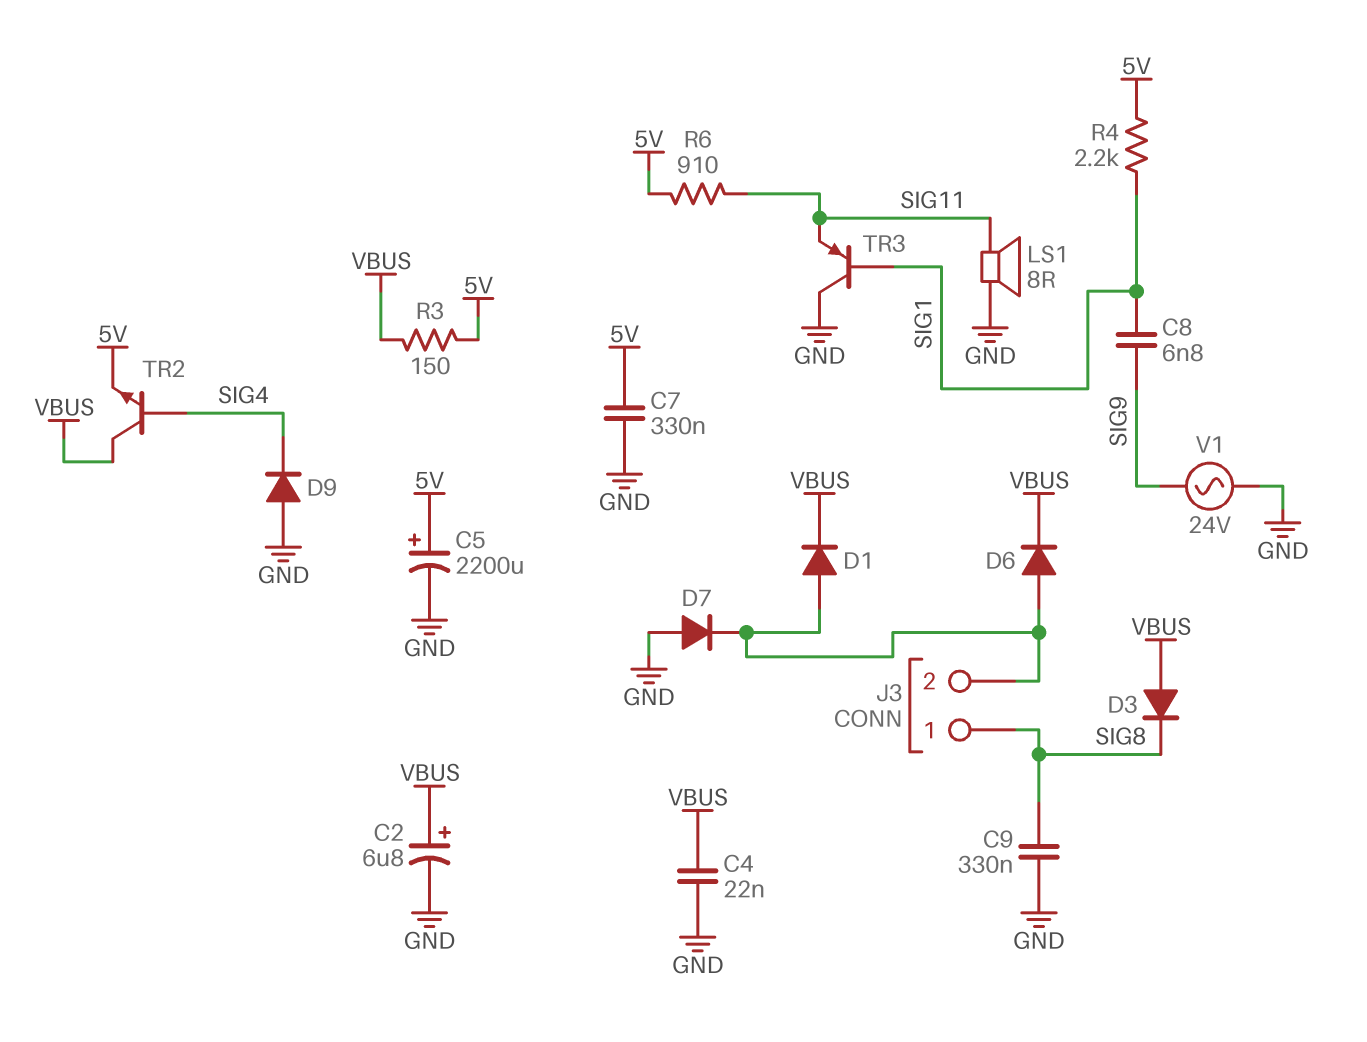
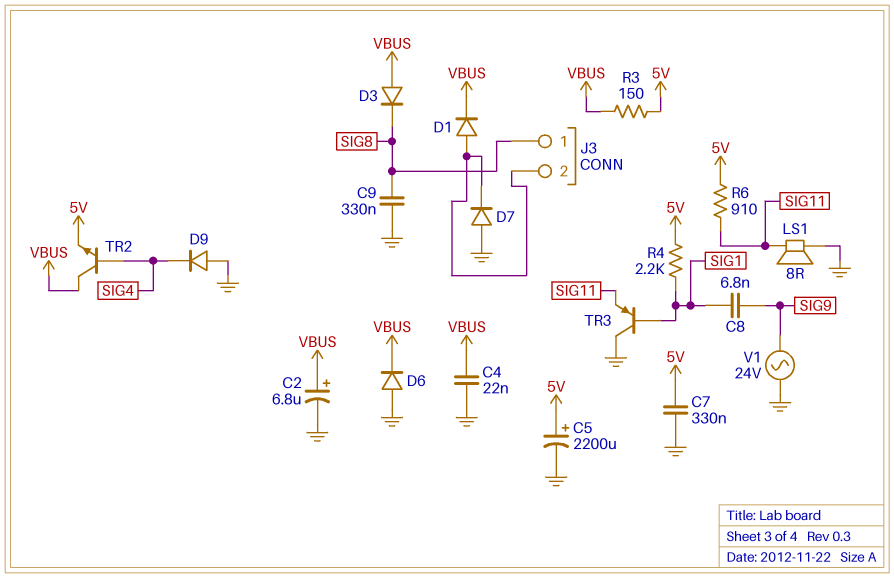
D6: diode (A J3/2, K VBUS) -> diode (A GND, K VBUS)

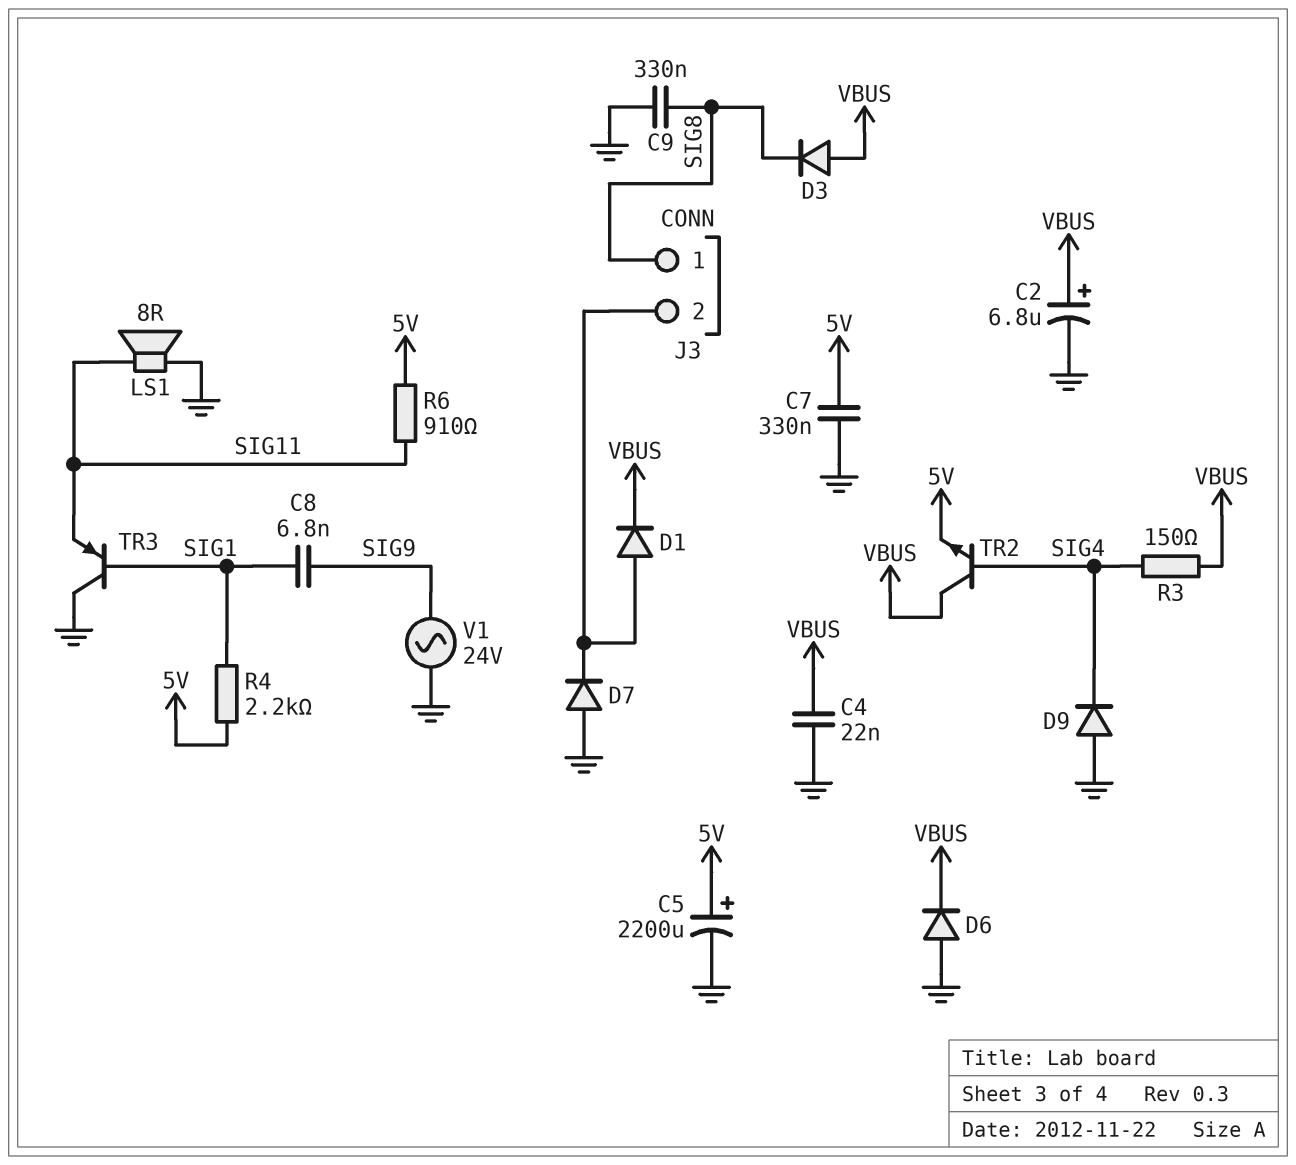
R3: 150 (5V, VBUS) -> 150 (SIG4, VBUS)

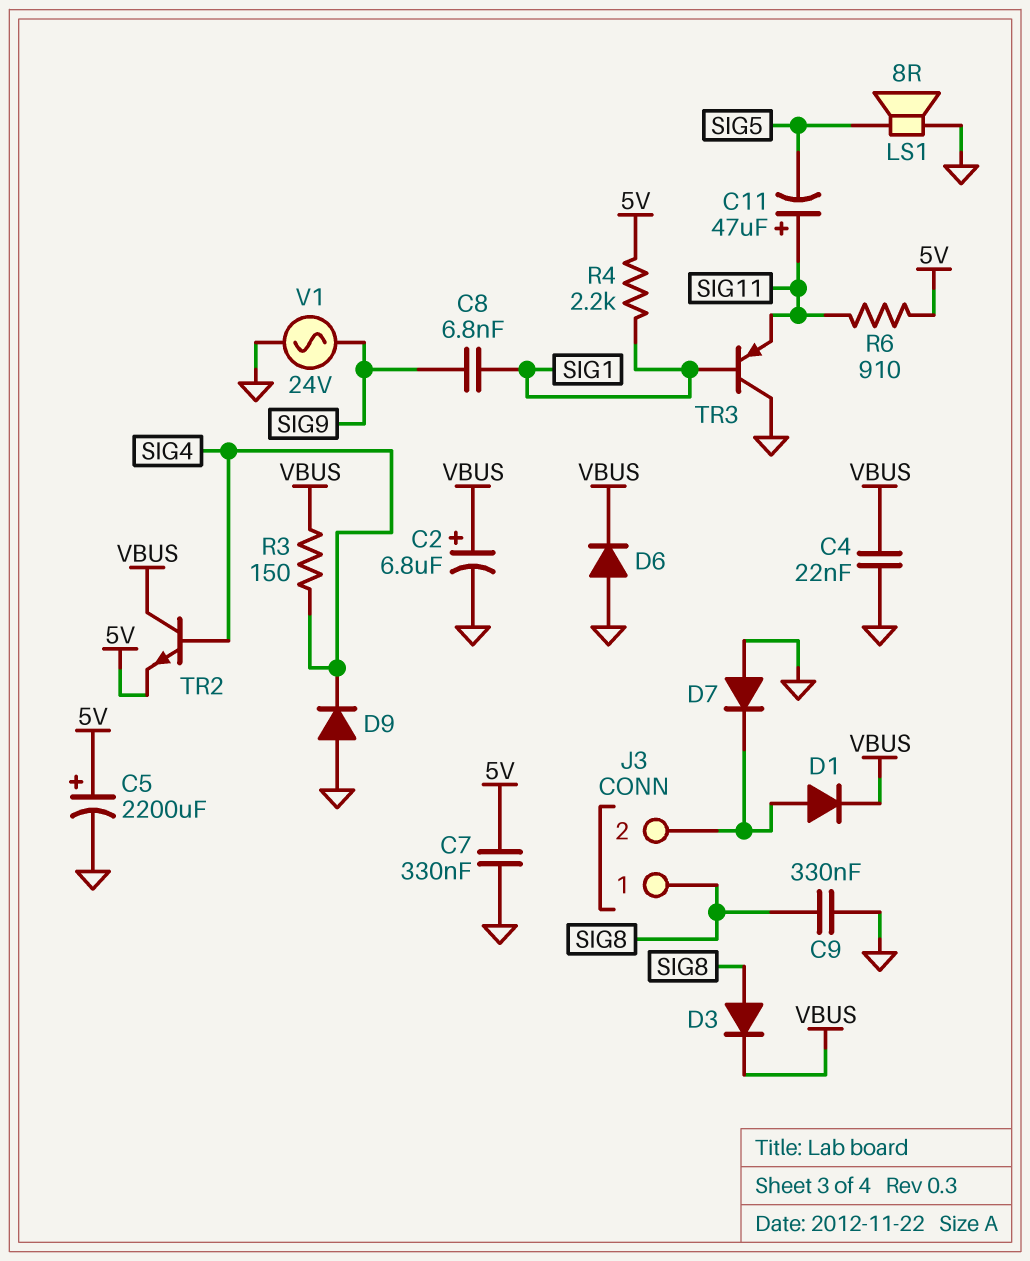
C11: none -> 47uF (plus SIG11, minus SIG5)
D3: diode (A VBUS, K SIG8) -> diode (A SIG8, K VBUS)
LS1: speaker 8R (GND, SIG11) -> speaker 8R (GND, SIG5)

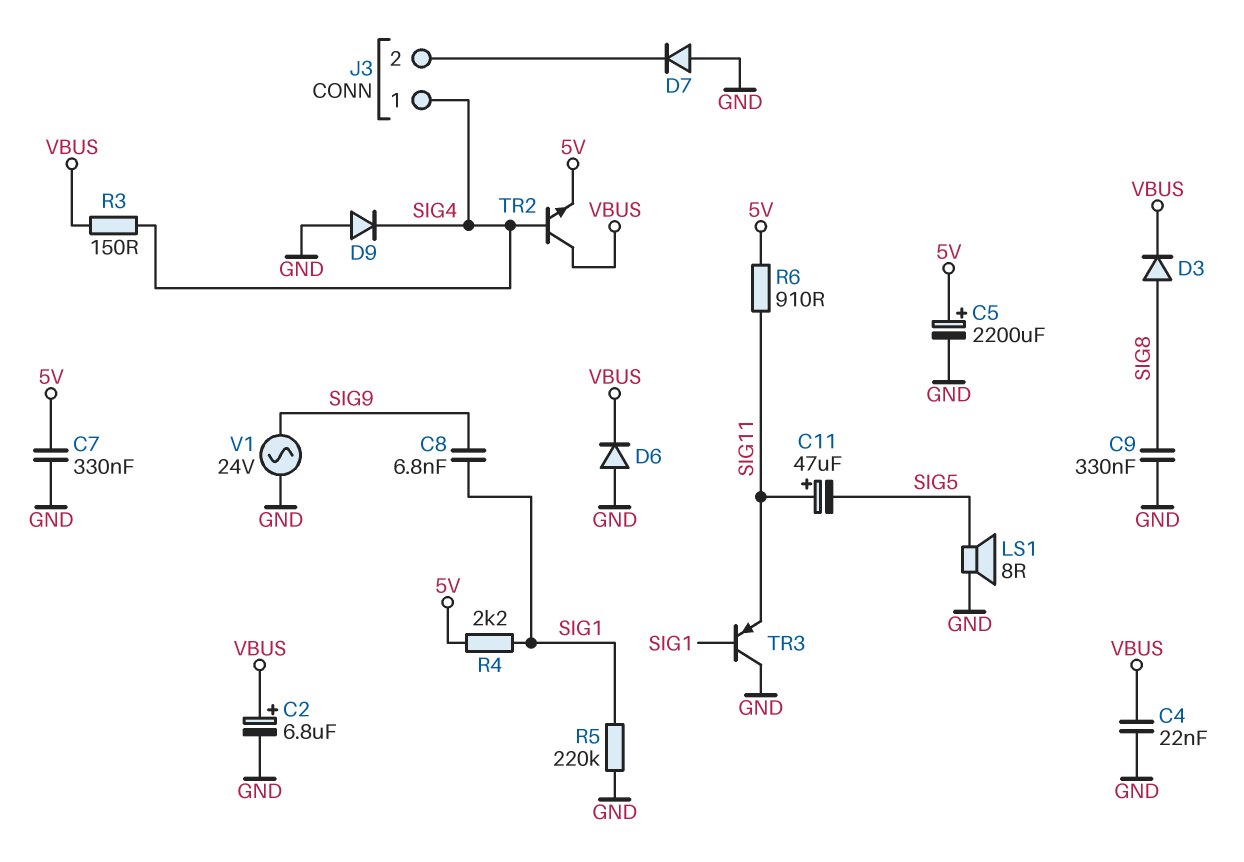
D1: diode (A J3/2, K VBUS) -> none
J3 pin 1: SIG8 -> SIG4
R5: none -> 220k (GND, SIG1)

